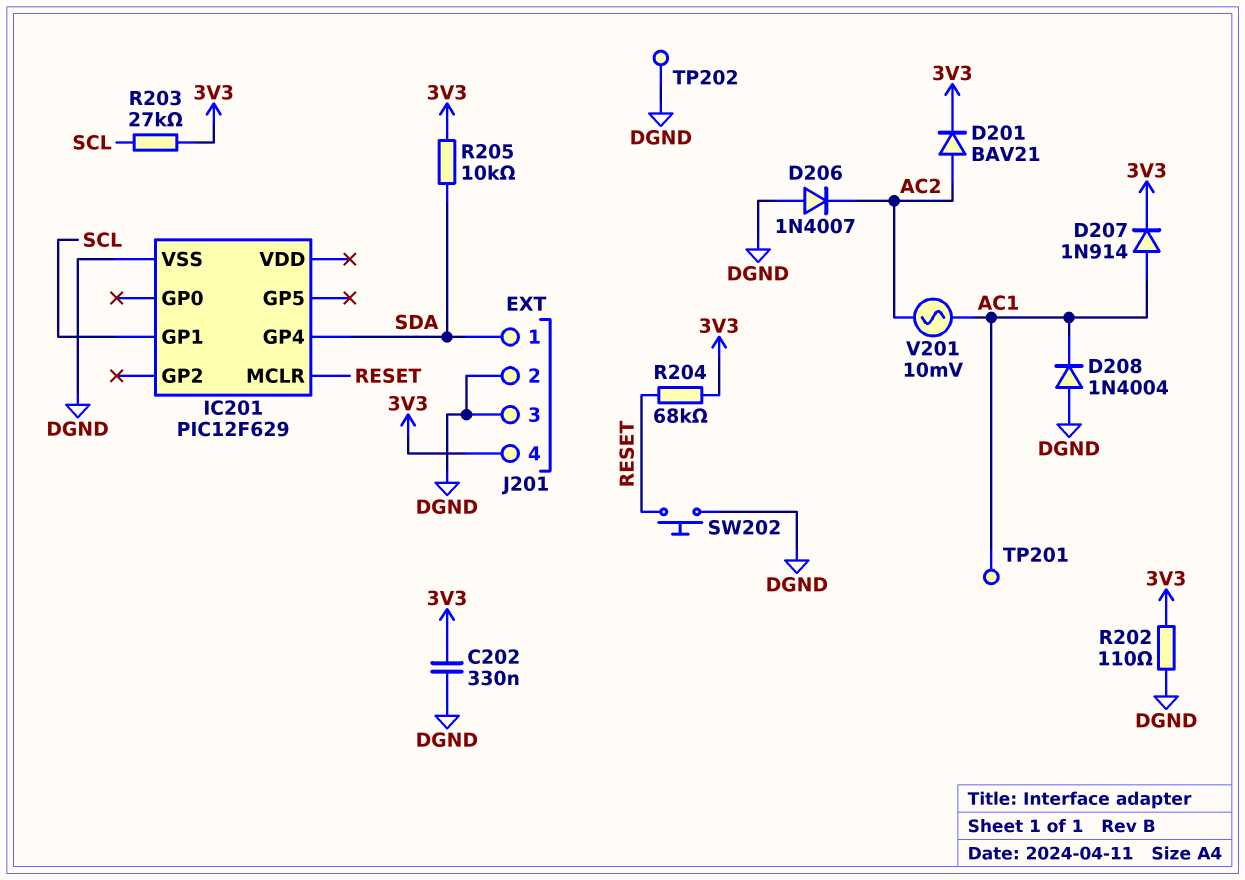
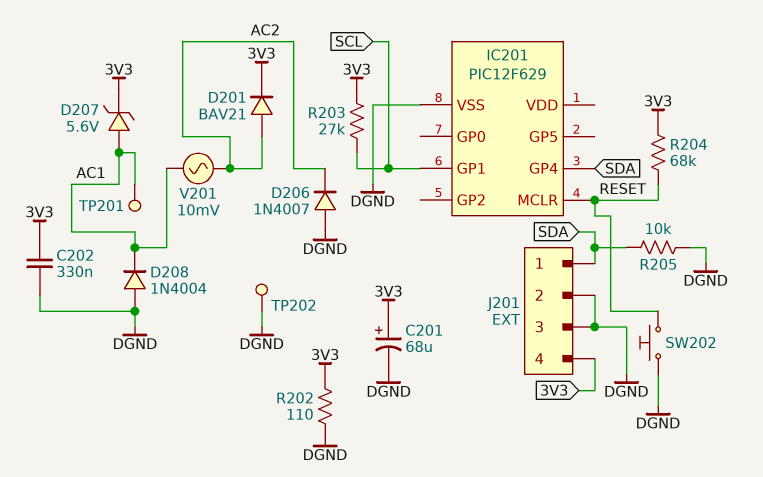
C201: none -> 68uF (plus 3V3, minus DGND)
D207: diode 1N914 (A AC1, K 3V3) -> zener 5.6V (A AC1, K 3V3)
R205: 10k (3V3, SDA) -> 10k (DGND, SDA)

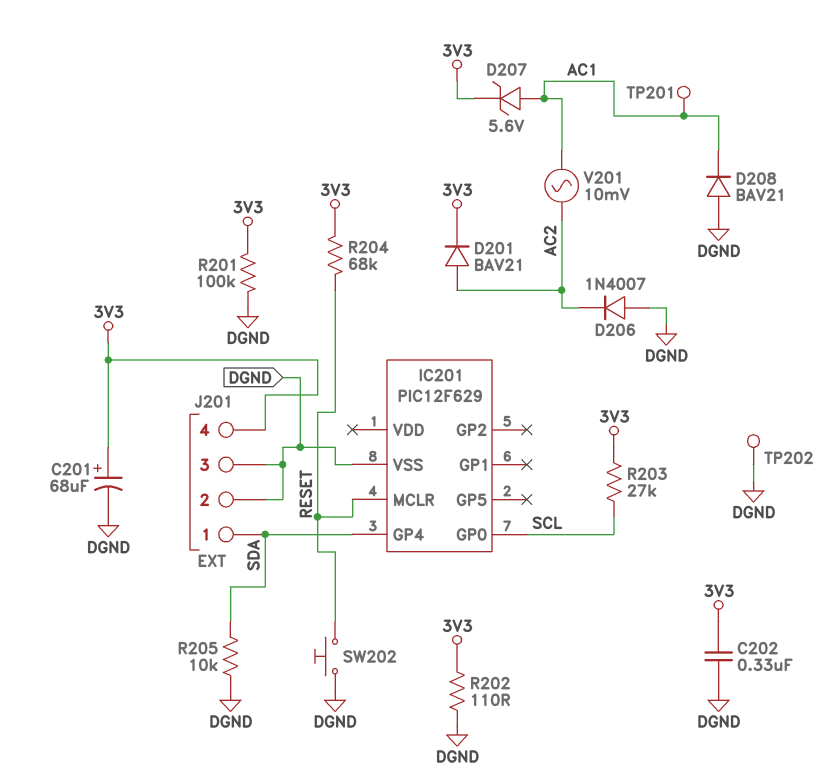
D208: diode 1N4004 (A DGND, K AC1) -> diode BAV21 (A DGND, K AC1)
IC201 pin GP0: none -> SCL
IC201 pin GP1: SCL -> none
R201: none -> 100k (3V3, DGND)

